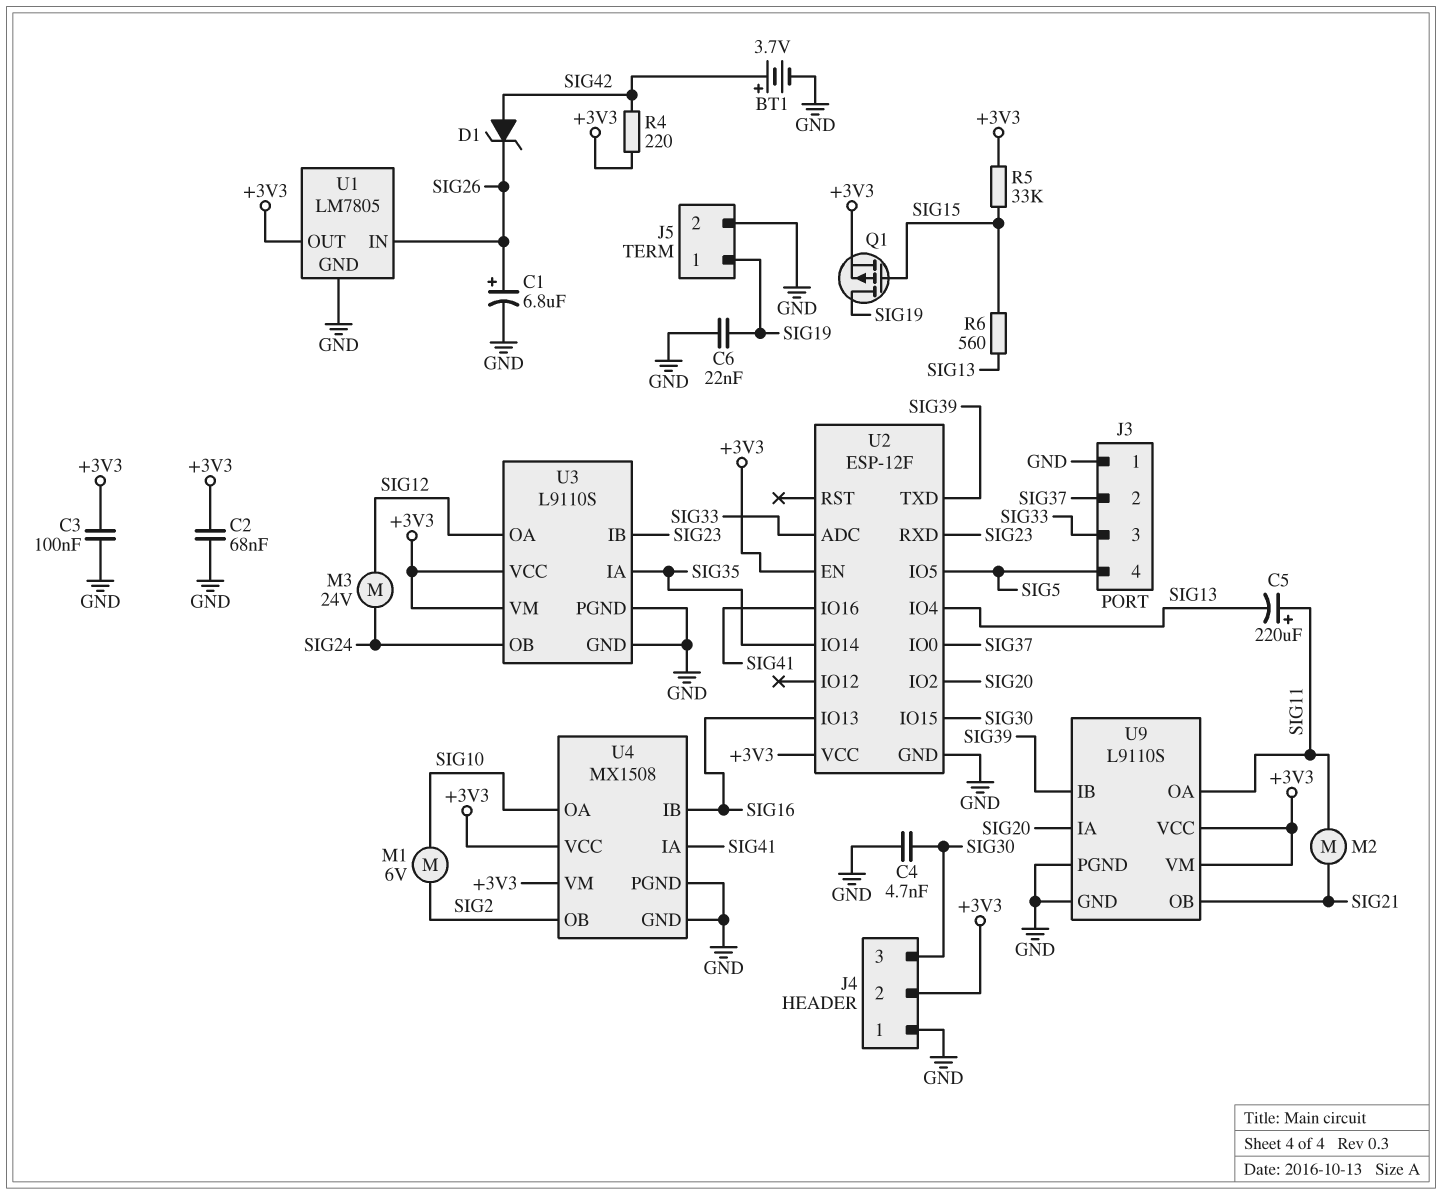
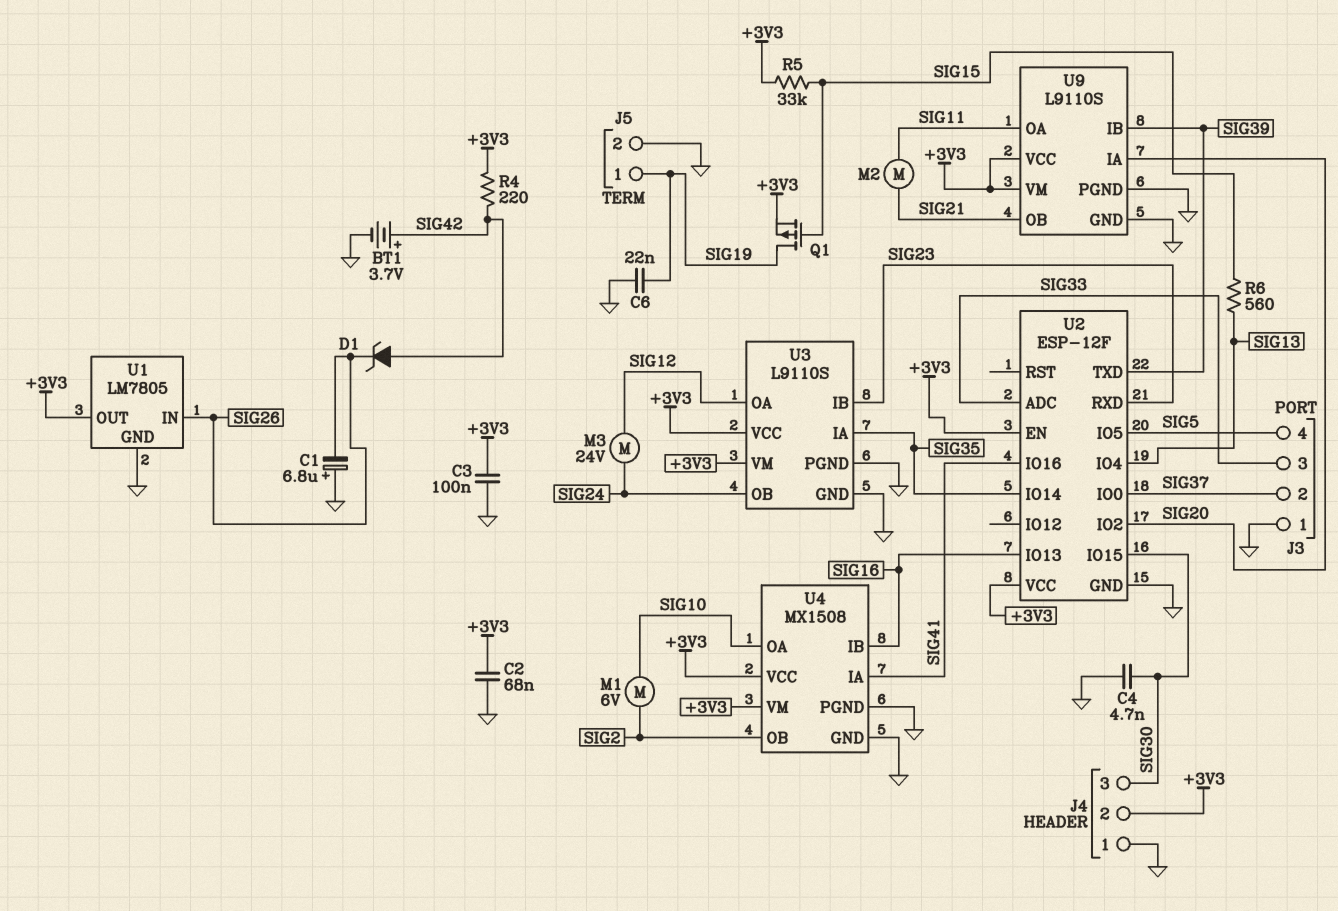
C1: 6.8uF (plus SIG26, minus GND) -> 6.8uF (plus GND, minus SIG26)
C5: 220uF (plus SIG11, minus SIG13) -> none

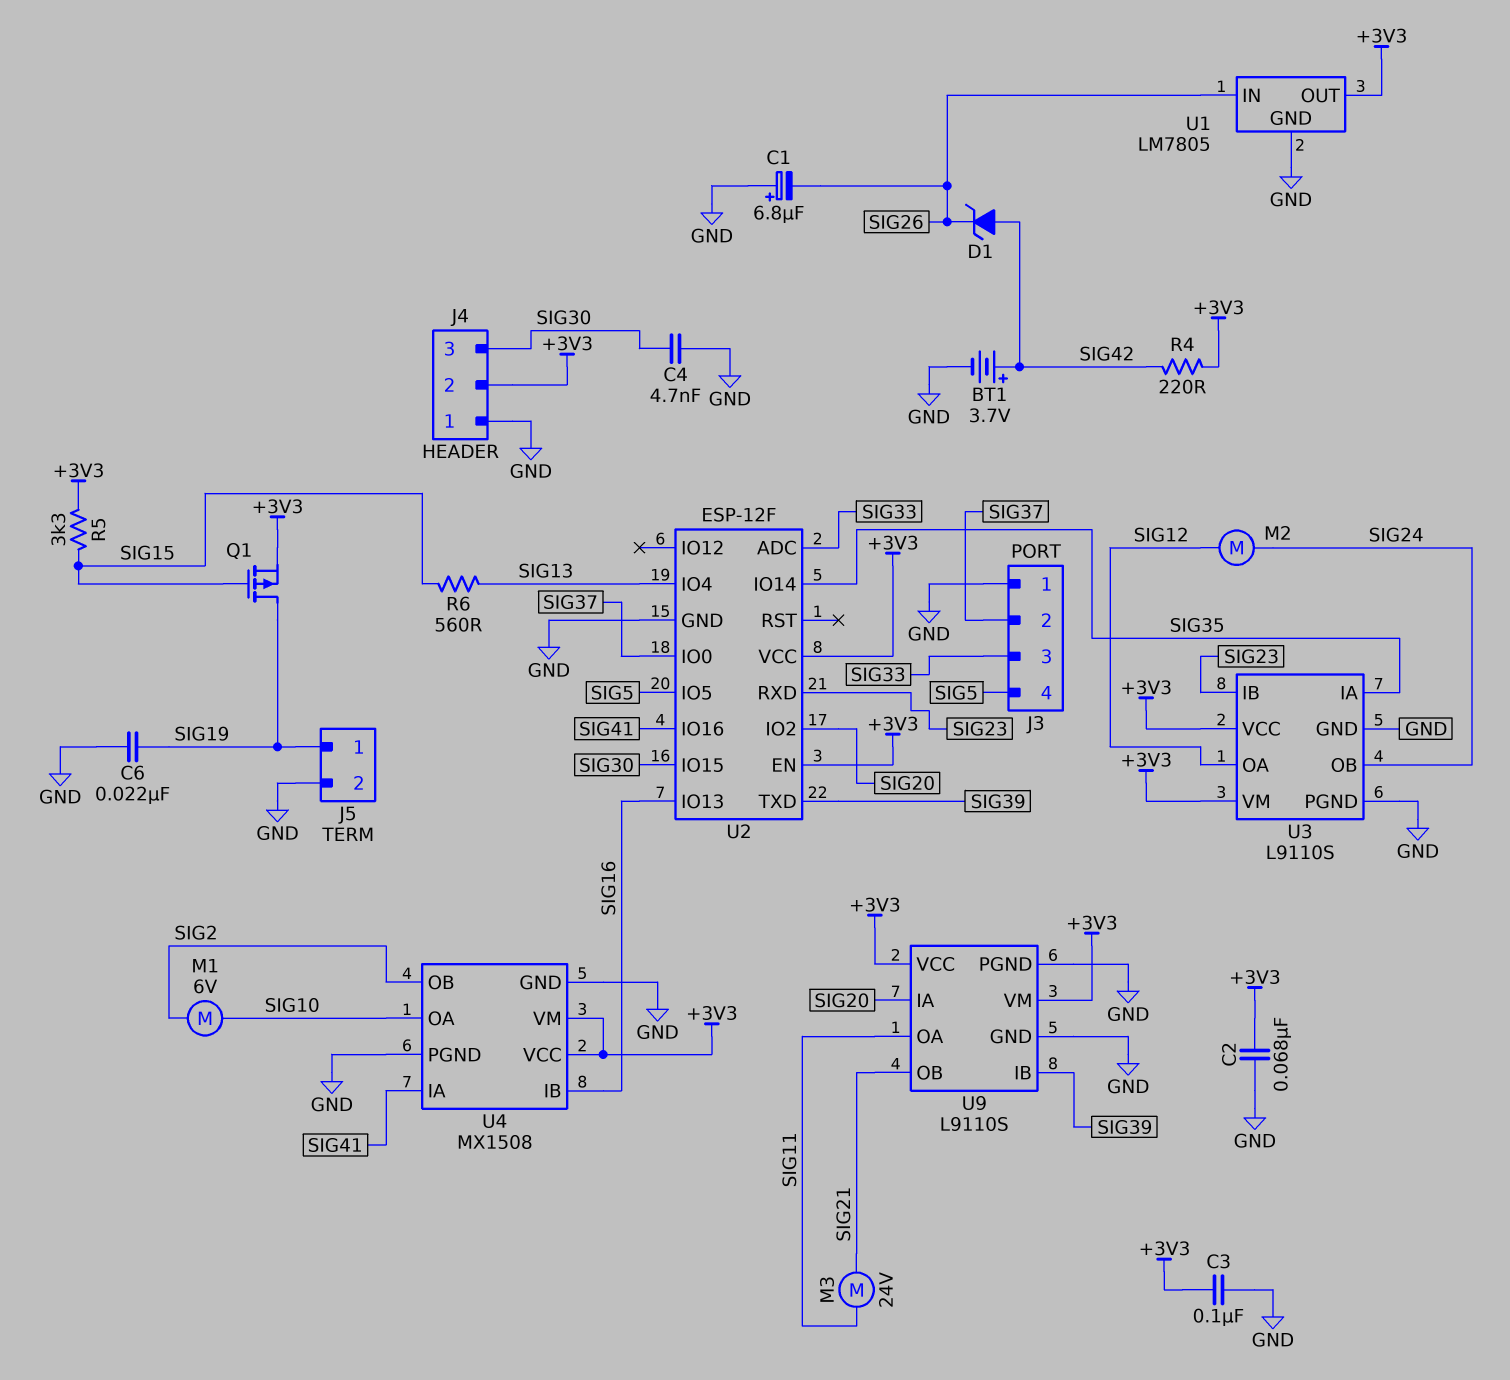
M2: motor (SIG11, SIG21) -> motor (SIG12, SIG24)
M3: motor 24V (SIG12, SIG24) -> motor 24V (SIG11, SIG21)
R5: 33k (+3V3, SIG15) -> 3.3k (+3V3, SIG15)

